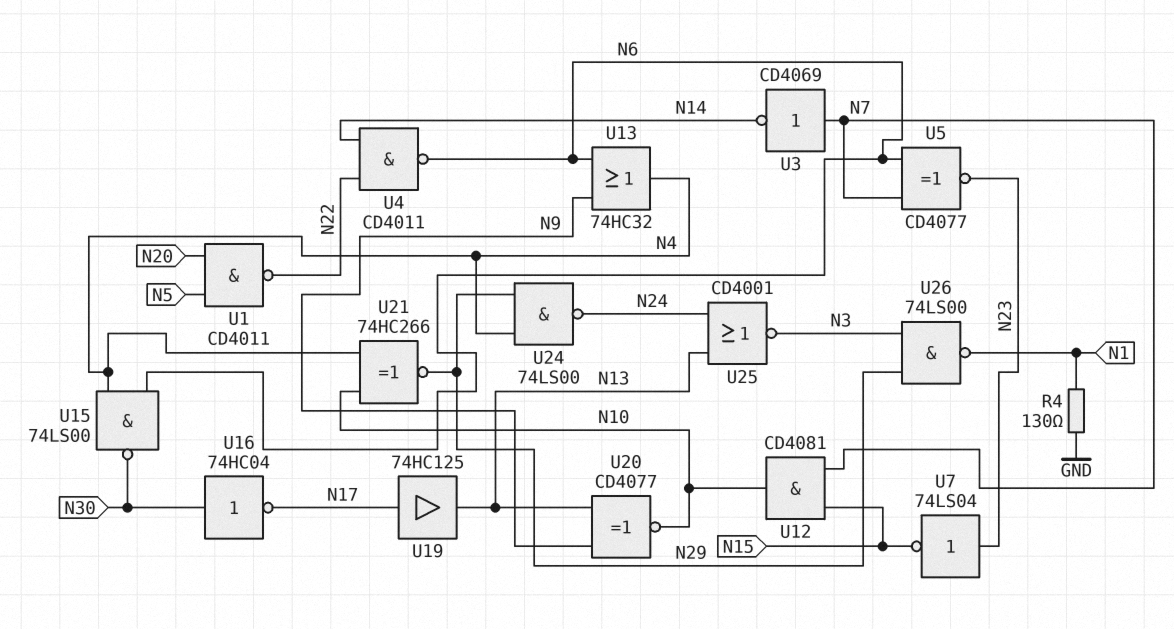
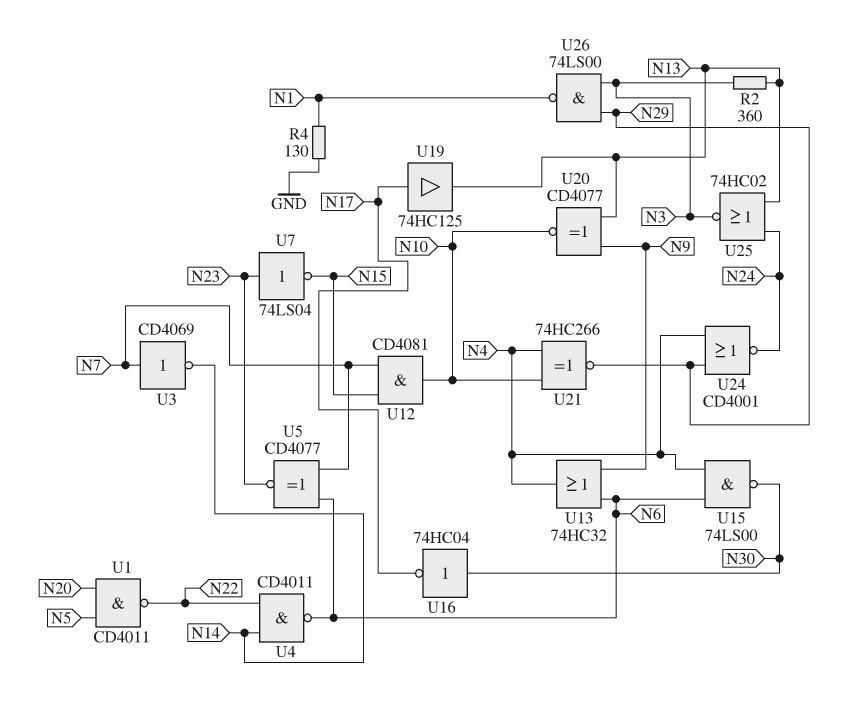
R2: none -> 360 (N3, N13)
U24: NAND 74LS00 (in N4, in N29, out N24) -> NOR CD4001 (in N4, in N29, out N24)
U25: NOR CD4001 (in N13, in N24, out N3) -> NOR 74HC02 (in N13, in N24, out N3)

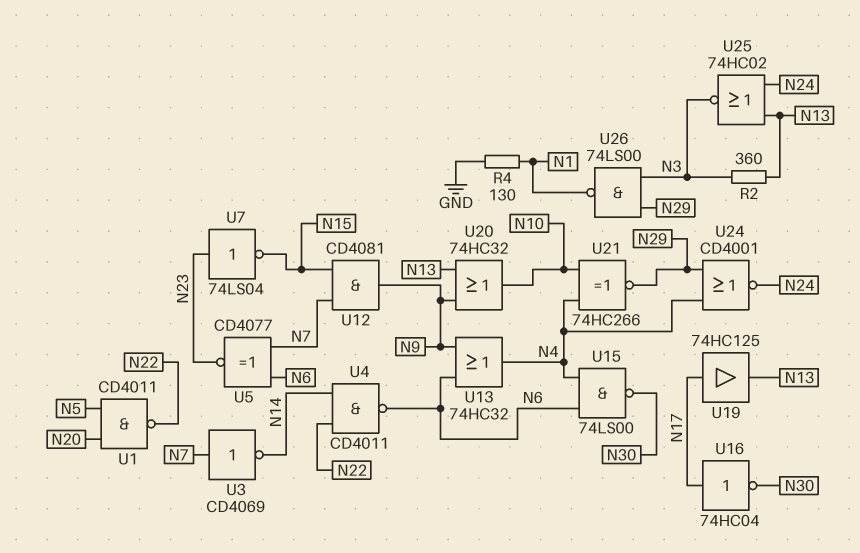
U12: AND CD4081 (in N7, in N15, out N10) -> AND CD4081 (in N7, in N15, out N9)
U16: NOT 74HC04 (in N30, out N17) -> NOT 74HC04 (in N17, out N30)
U20: XNOR CD4077 (in N9, in N13, out N10) -> OR 74HC32 (in N9, in N13, out N10)

